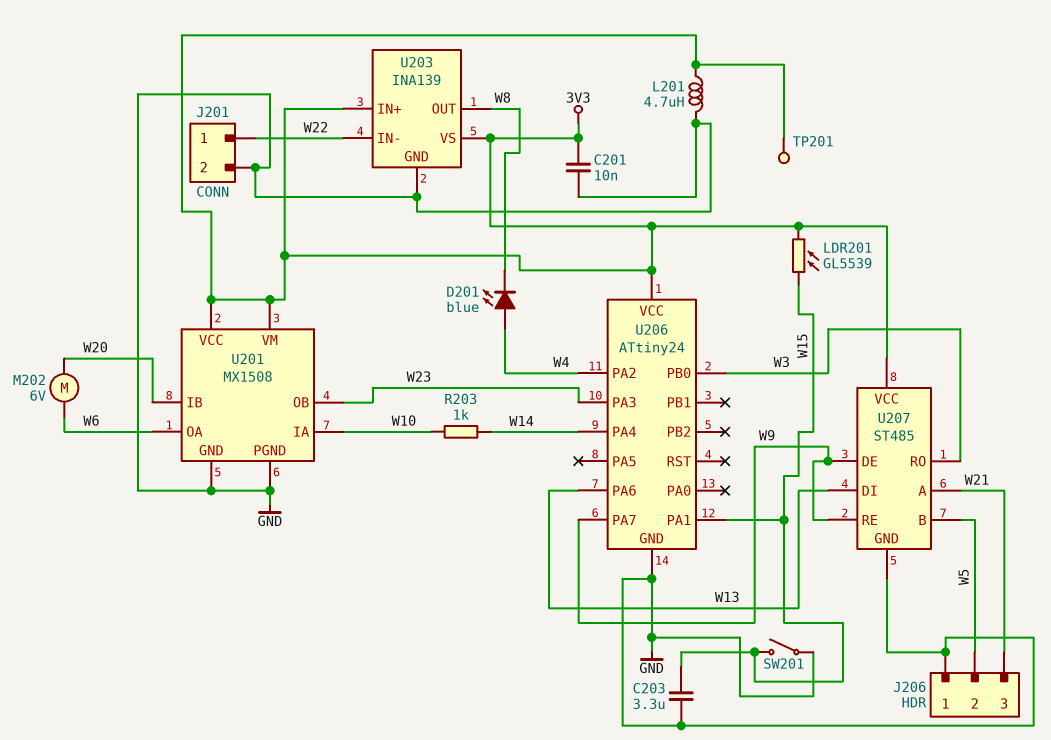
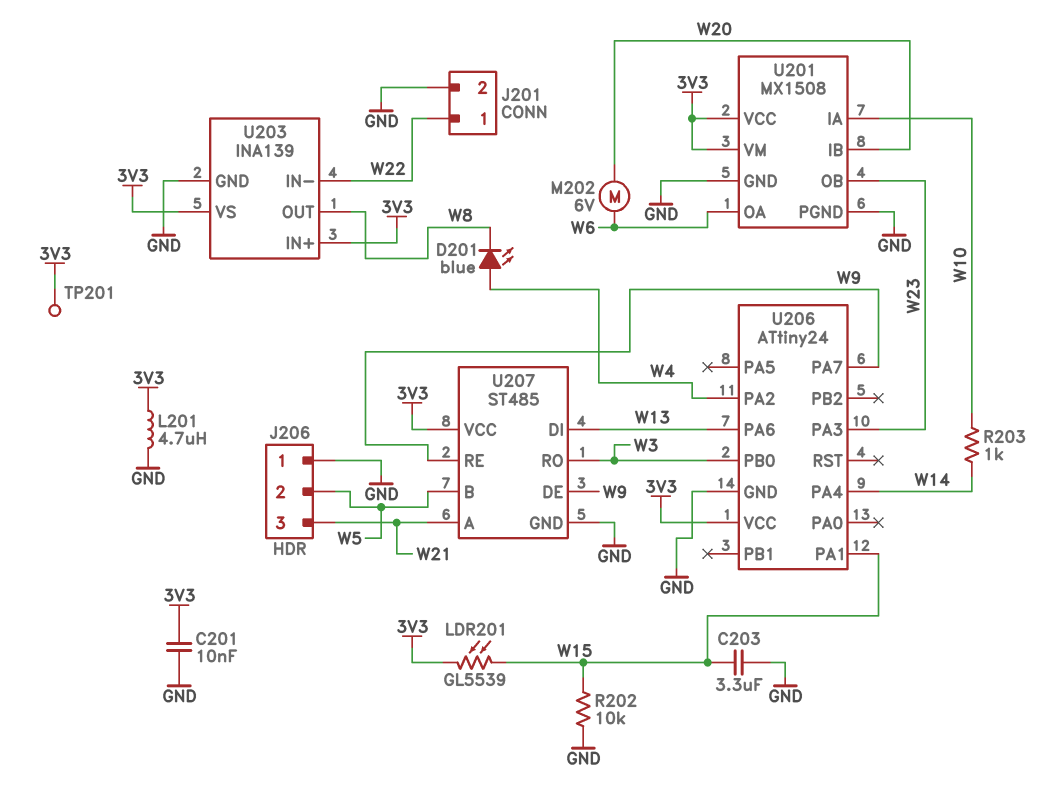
R202: none -> 10k (GND, W15)
SW201: switch (GND, W15) -> none

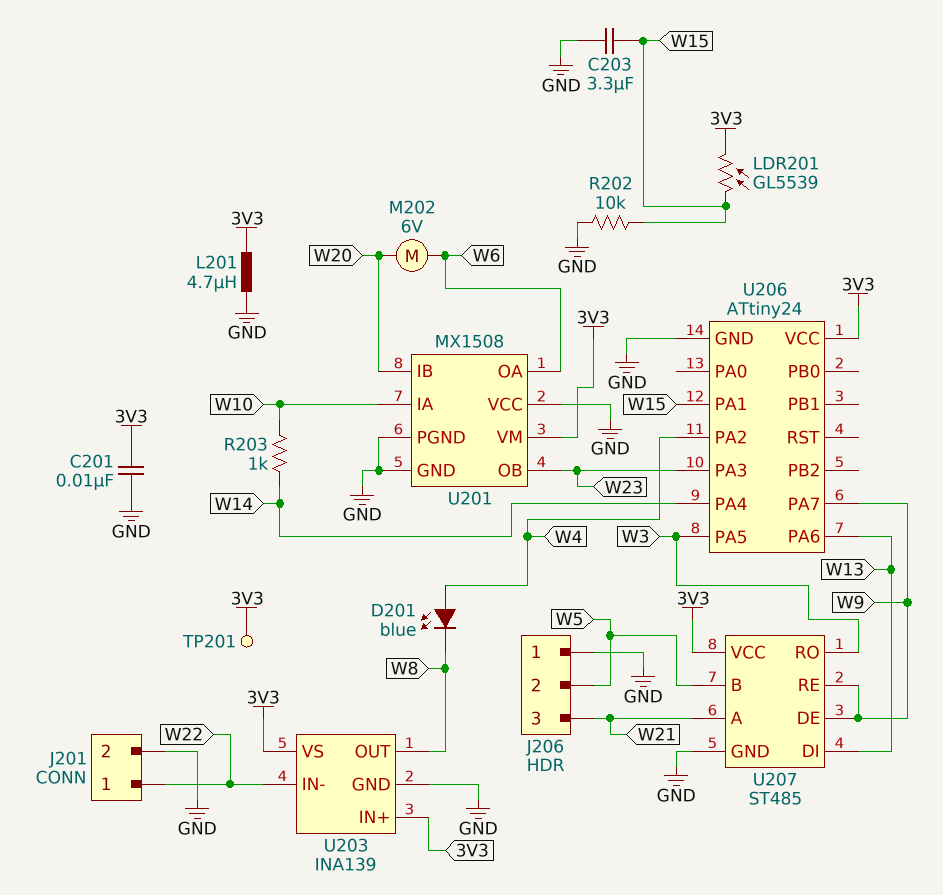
U201 pin VCC: 3V3 -> GND
U206 pin PA5: none -> W3
U206 pin PB0: W3 -> none

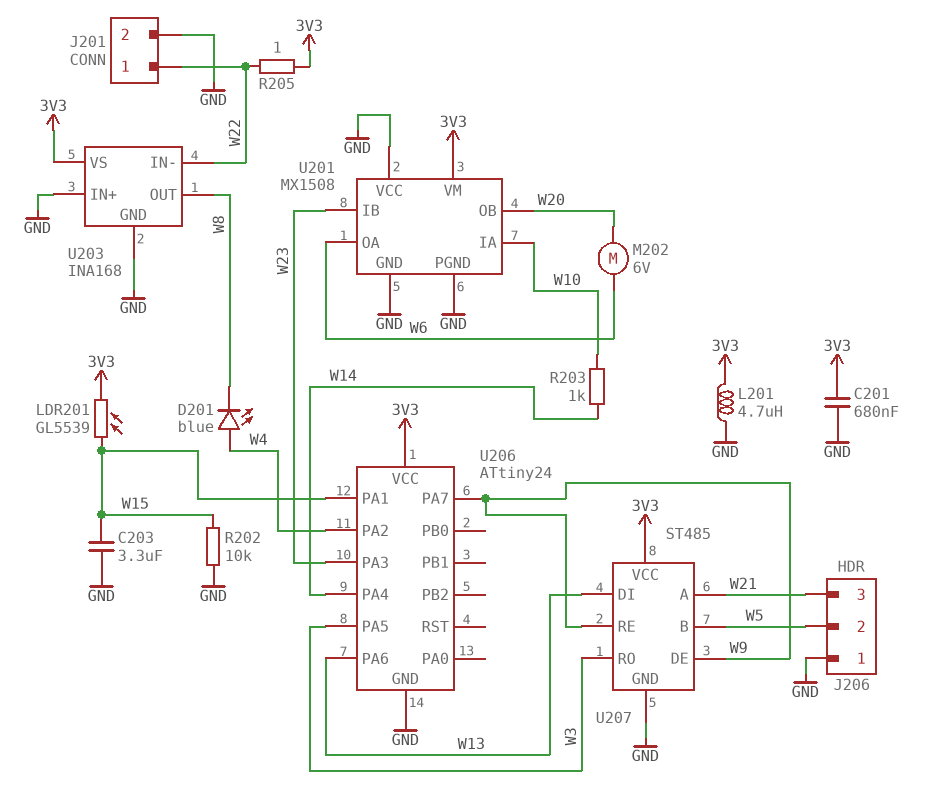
C201: 10nF (3V3, GND) -> 680nF (3V3, GND)
R205: none -> 1 (3V3, W22)
TP201: test point (3V3) -> none
U201 pin IB: W20 -> W23
U201 pin OB: W23 -> W20
U203: INA139 -> INA168
U203 pin IN+: 3V3 -> GND

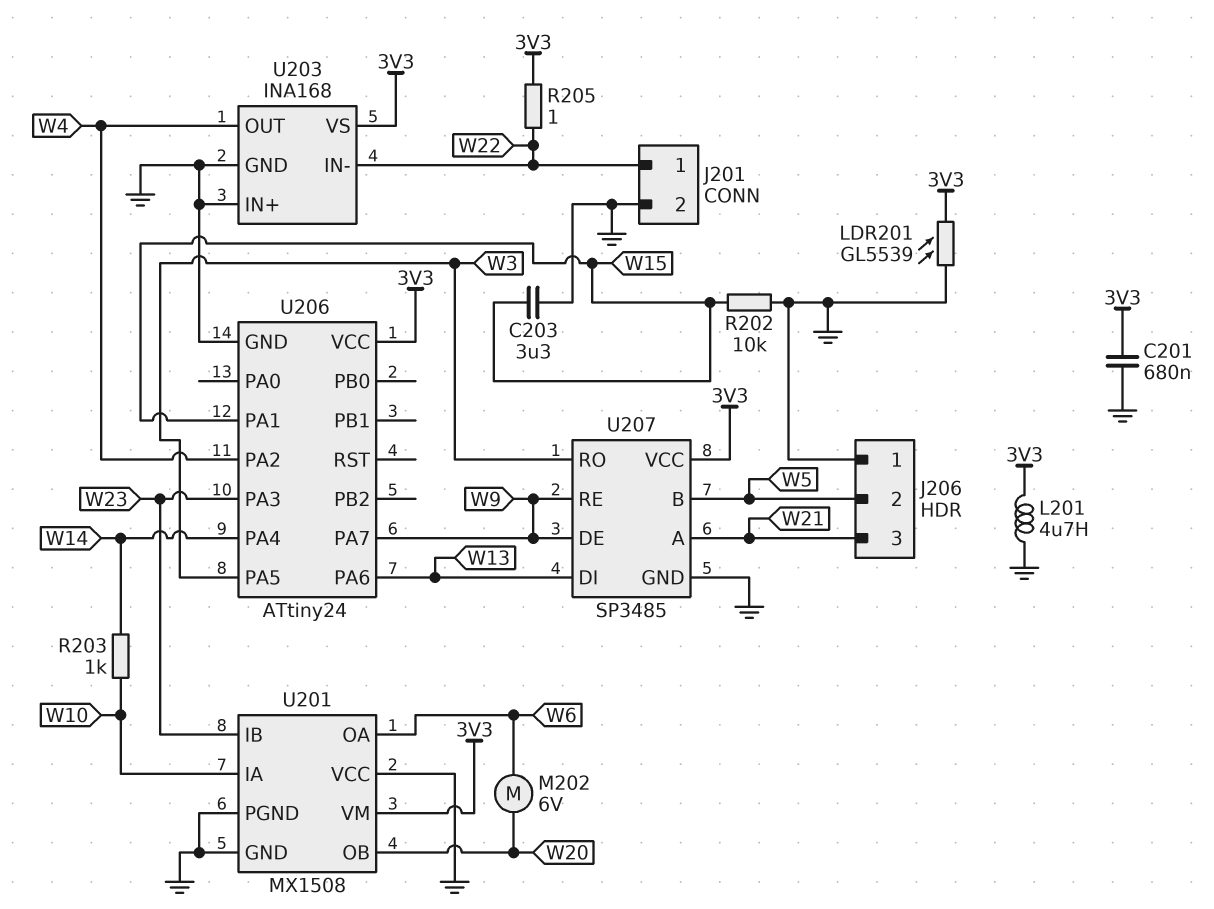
D201: LED blue (A W4, K W8) -> none
LDR201: GL5539 (3V3, W15) -> GL5539 (3V3, GND)
U203 pin OUT: W8 -> W4
U207: ST485 -> SP3485

